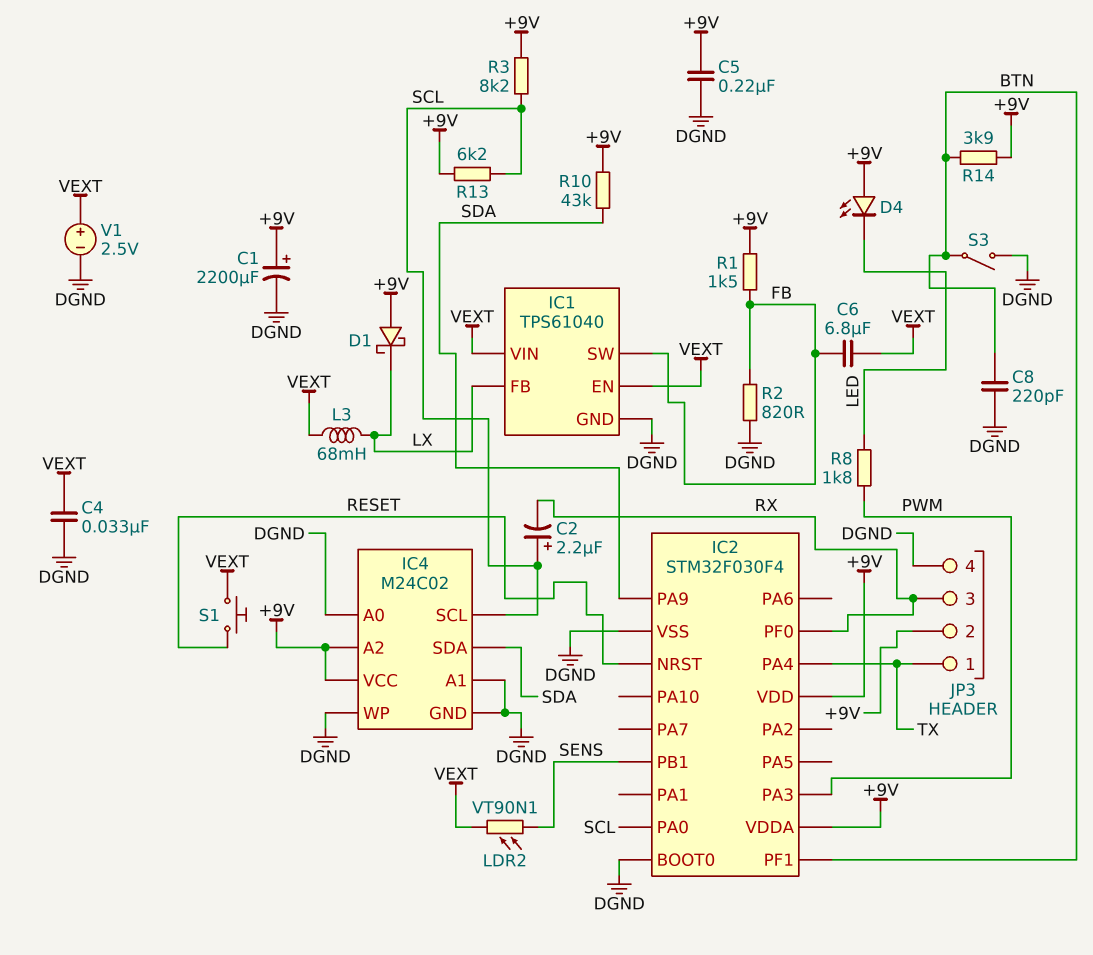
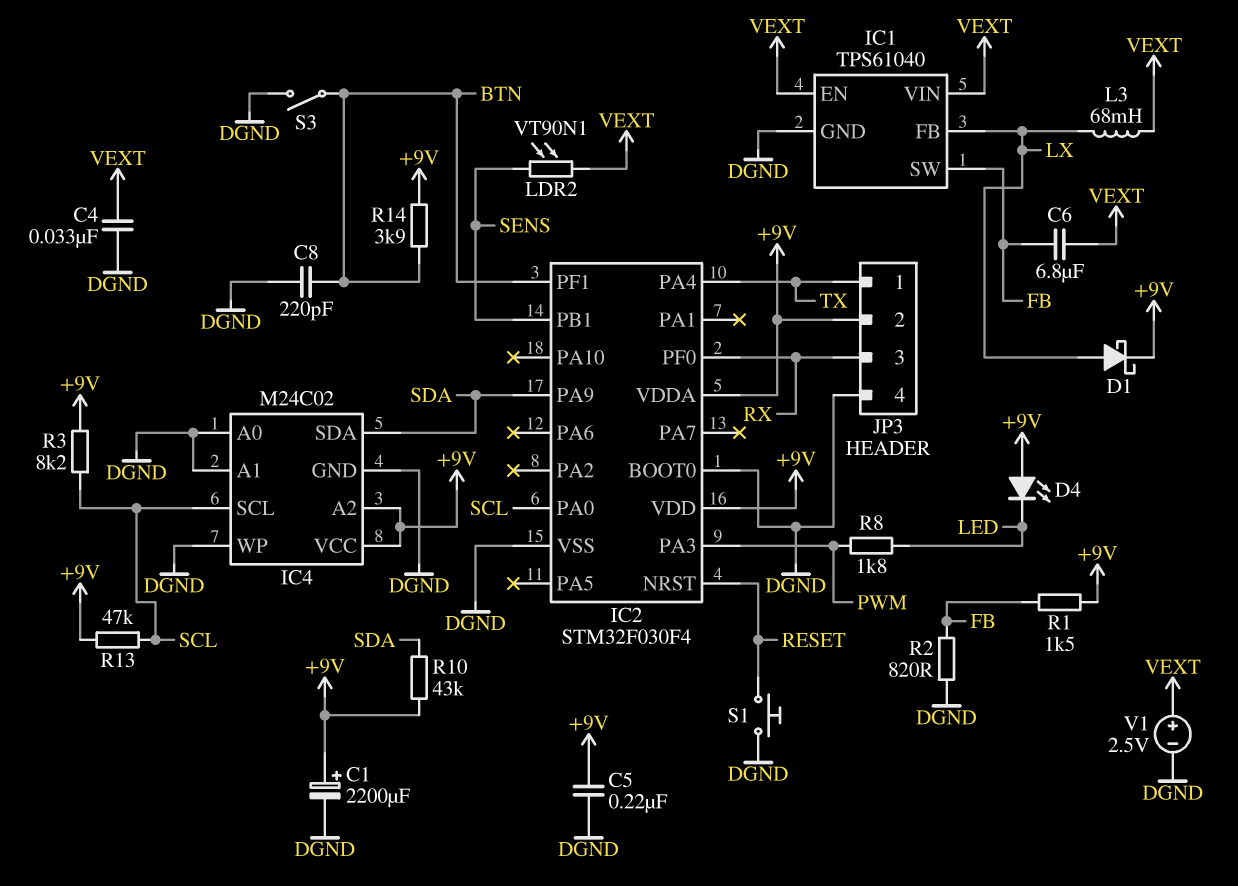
C2: 2.2uF (plus SCL, minus RX) -> none
D1: schottky (A +9V, K LX) -> schottky (A LX, K +9V)
R13: 6.2k (+9V, SCL) -> 47k (+9V, SCL)
S1: button (RESET, VEXT) -> button (DGND, RESET)

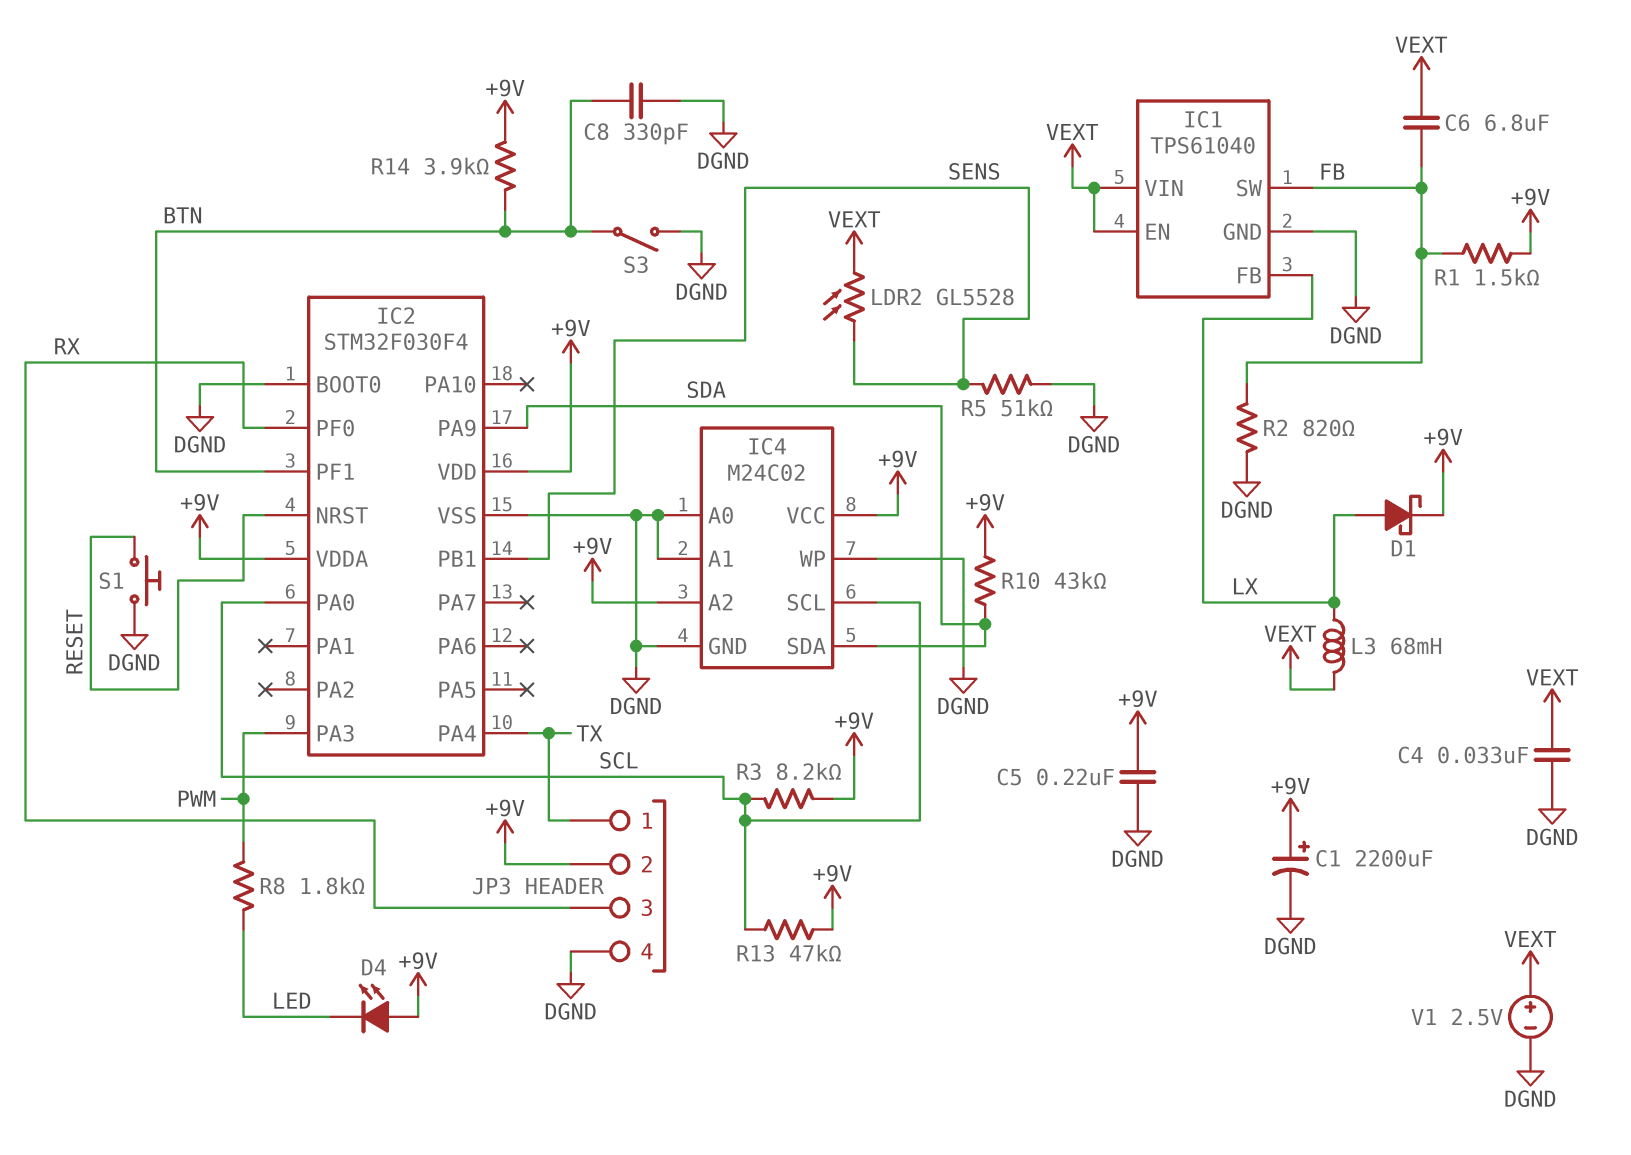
C8: 220pF (BTN, DGND) -> 330pF (BTN, DGND)
LDR2: VT90N1 (SENS, VEXT) -> GL5528 (SENS, VEXT)
R5: none -> 51k (DGND, SENS)

